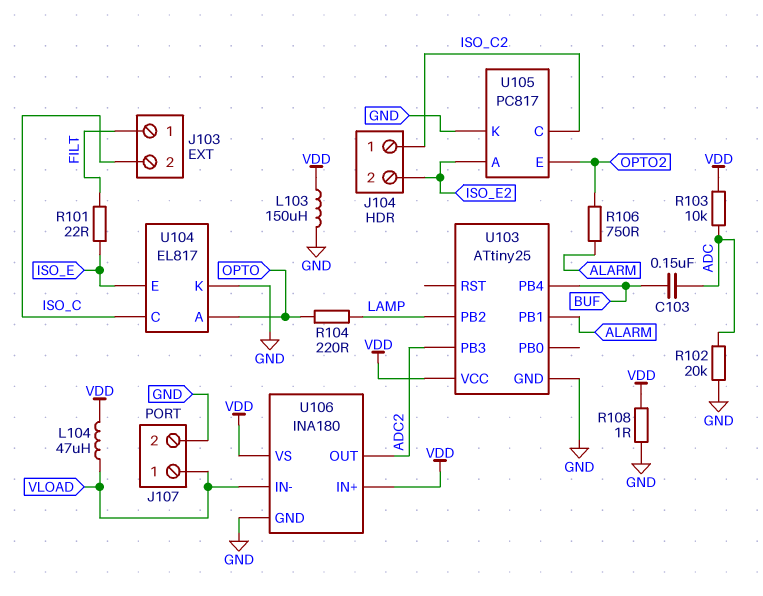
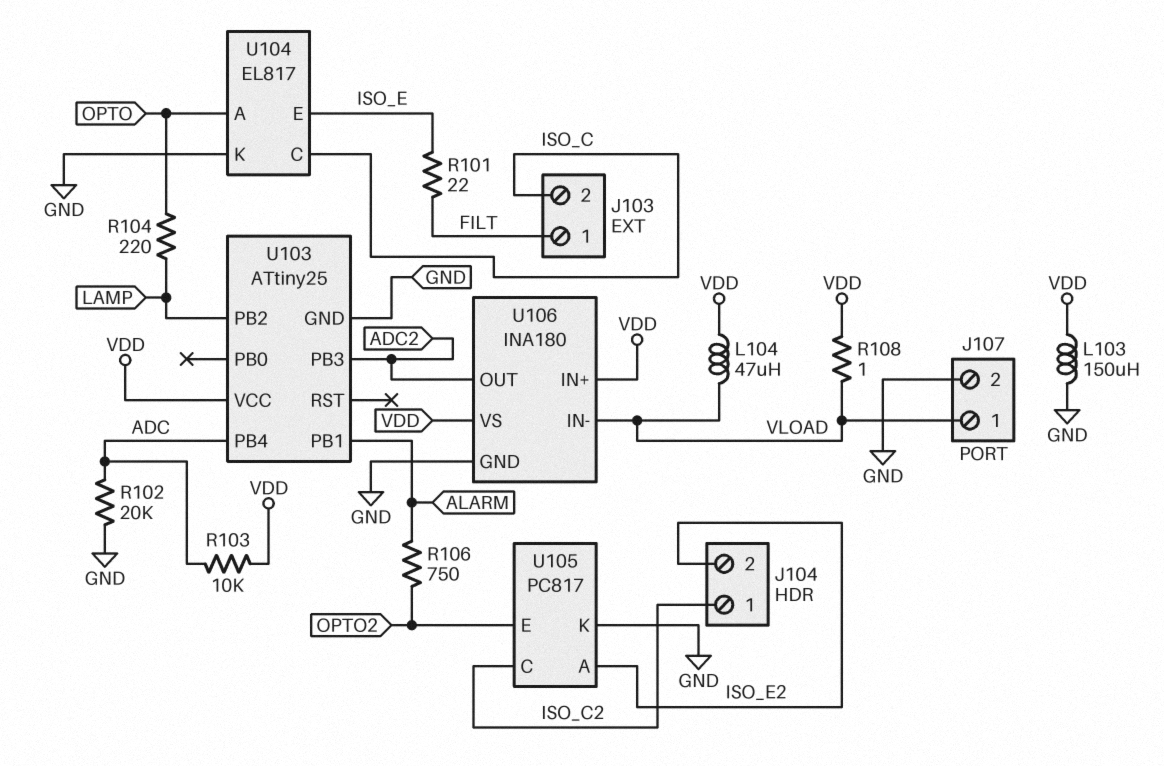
C103: 150nF (ADC, BUF) -> none
R108: 1 (GND, VDD) -> 1 (VDD, VLOAD)
U103 pin PB4: BUF -> ADC

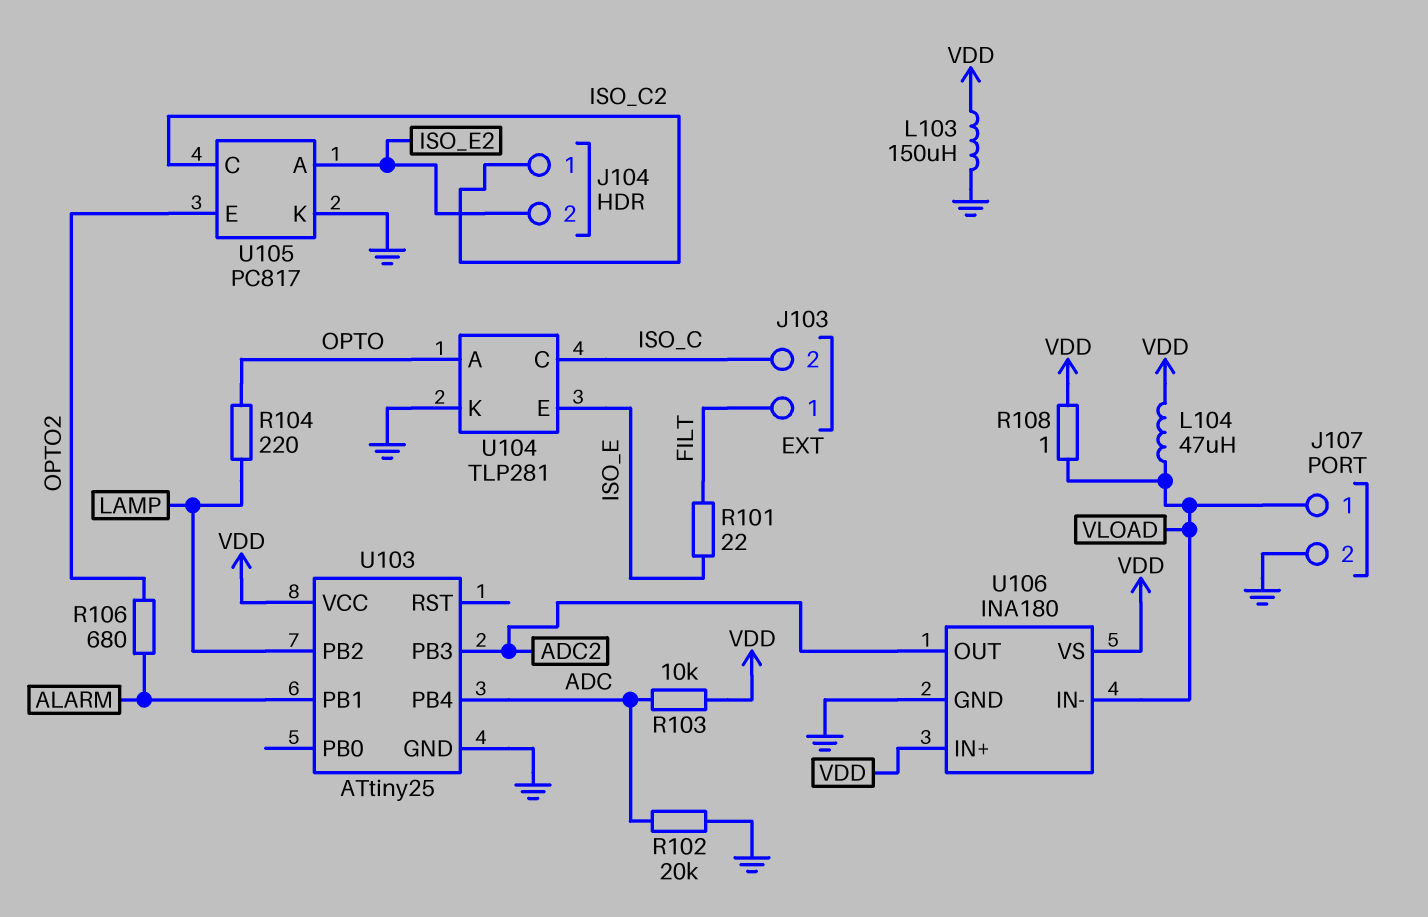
R106: 750 (ALARM, OPTO2) -> 680 (ALARM, OPTO2)
U104: EL817 -> TLP281

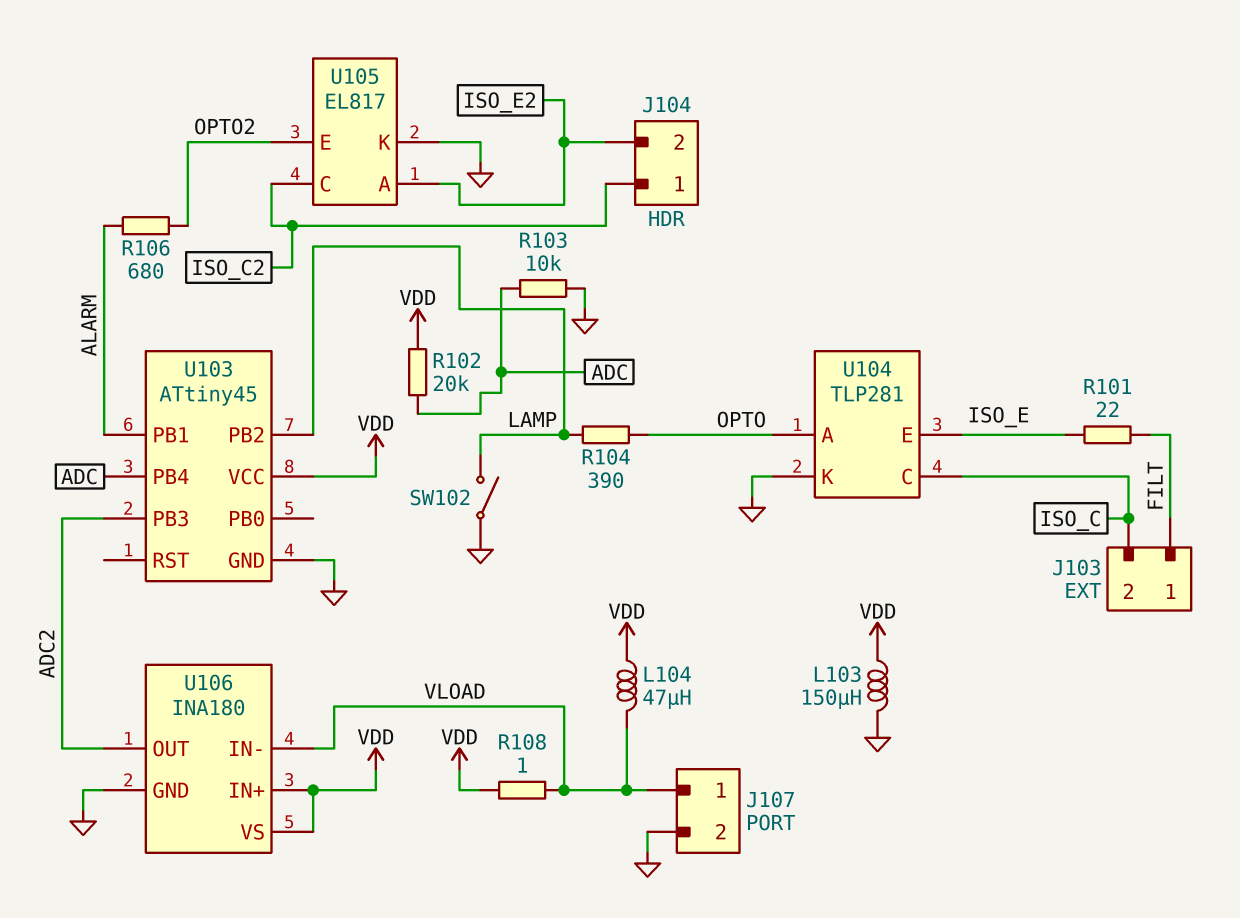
R102: 20k (ADC, GND) -> 20k (ADC, VDD)
R103: 10k (ADC, VDD) -> 10k (ADC, GND)
R104: 220 (LAMP, OPTO) -> 390 (LAMP, OPTO)
SW102: none -> switch (GND, LAMP)
U103: ATtiny25 -> ATtiny45
U105: PC817 -> EL817

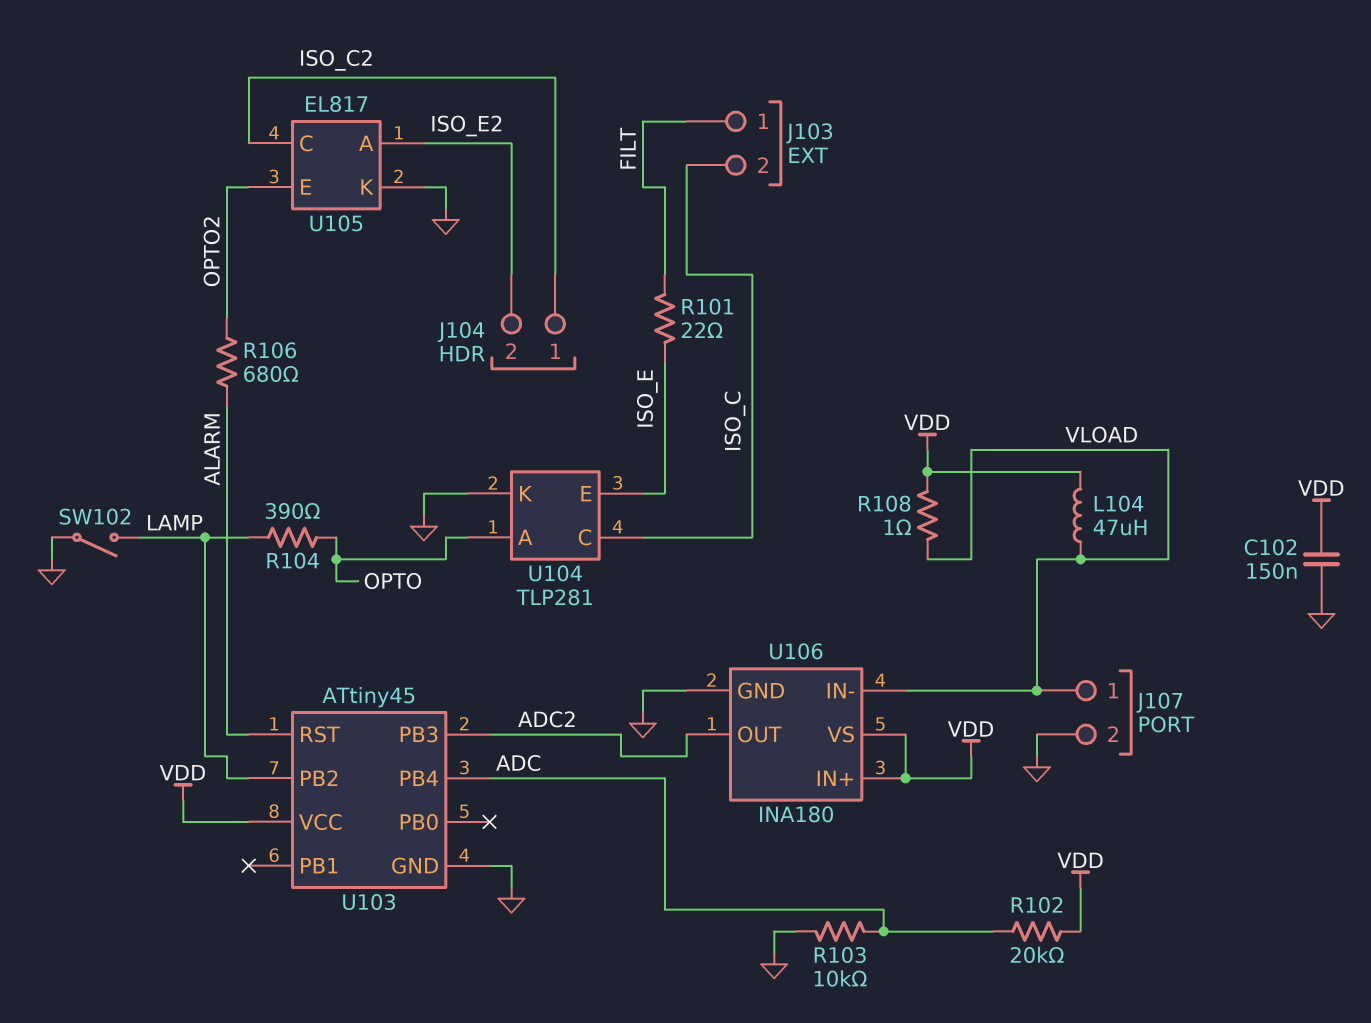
C102: none -> 150nF (GND, VDD)
L103: 150uH (GND, VDD) -> none
U103 pin PB1: ALARM -> none
U103 pin RST: none -> ALARM

